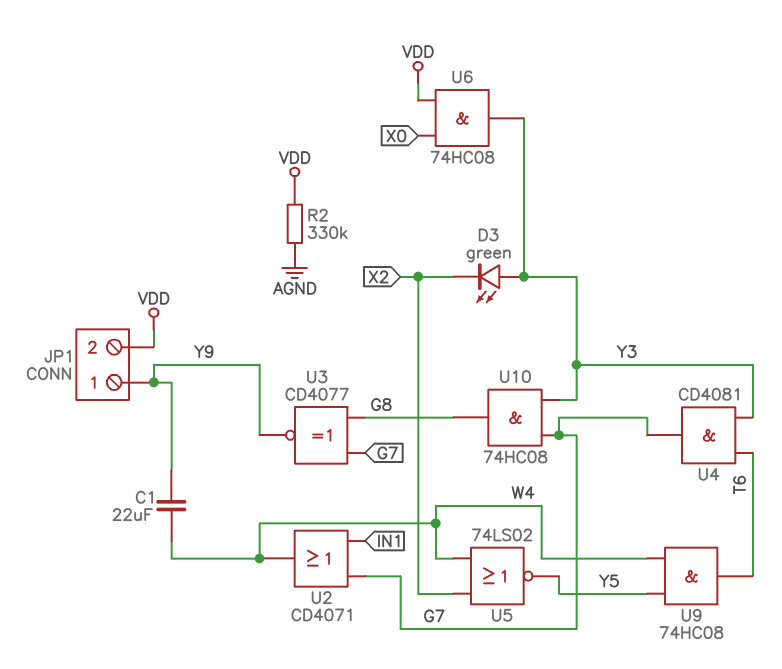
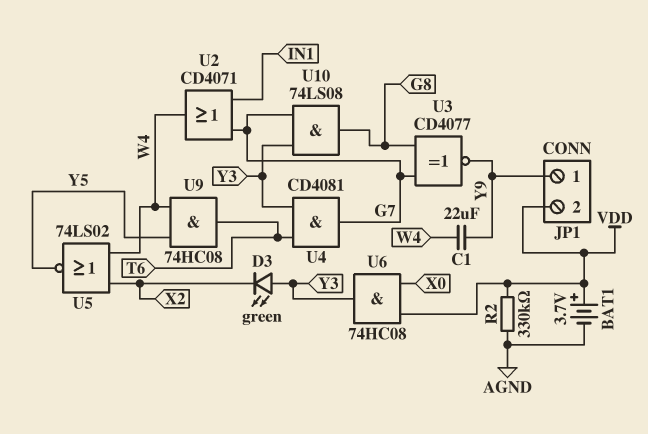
BAT1: none -> 3.7V (plus VDD, minus AGND)
U10: AND 74HC08 (in G7, in Y3, out G8) -> AND 74LS08 (in G7, in Y3, out G8)

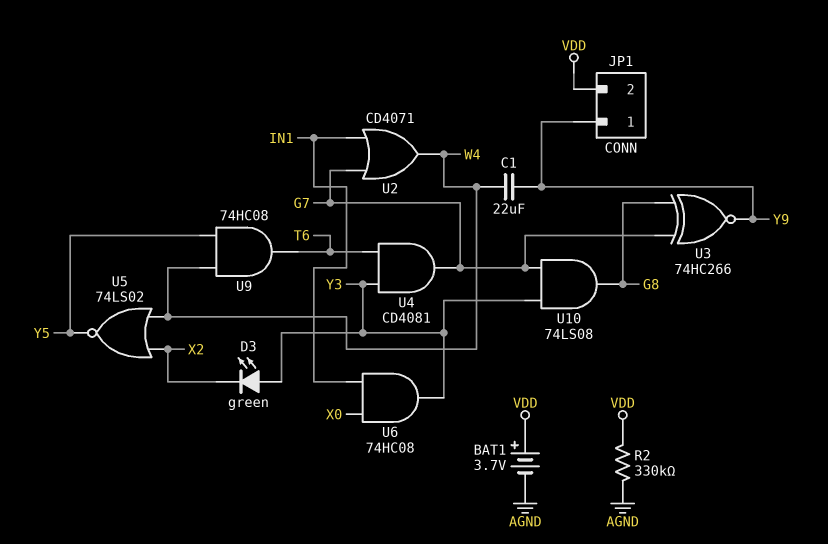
U3: XNOR CD4077 (in G7, in G8, out Y9) -> XNOR 74HC266 (in G7, in G8, out Y9)
U6: AND 74HC08 (in VDD, in X0, out Y3) -> AND 74HC08 (in IN1, in X0, out Y3)

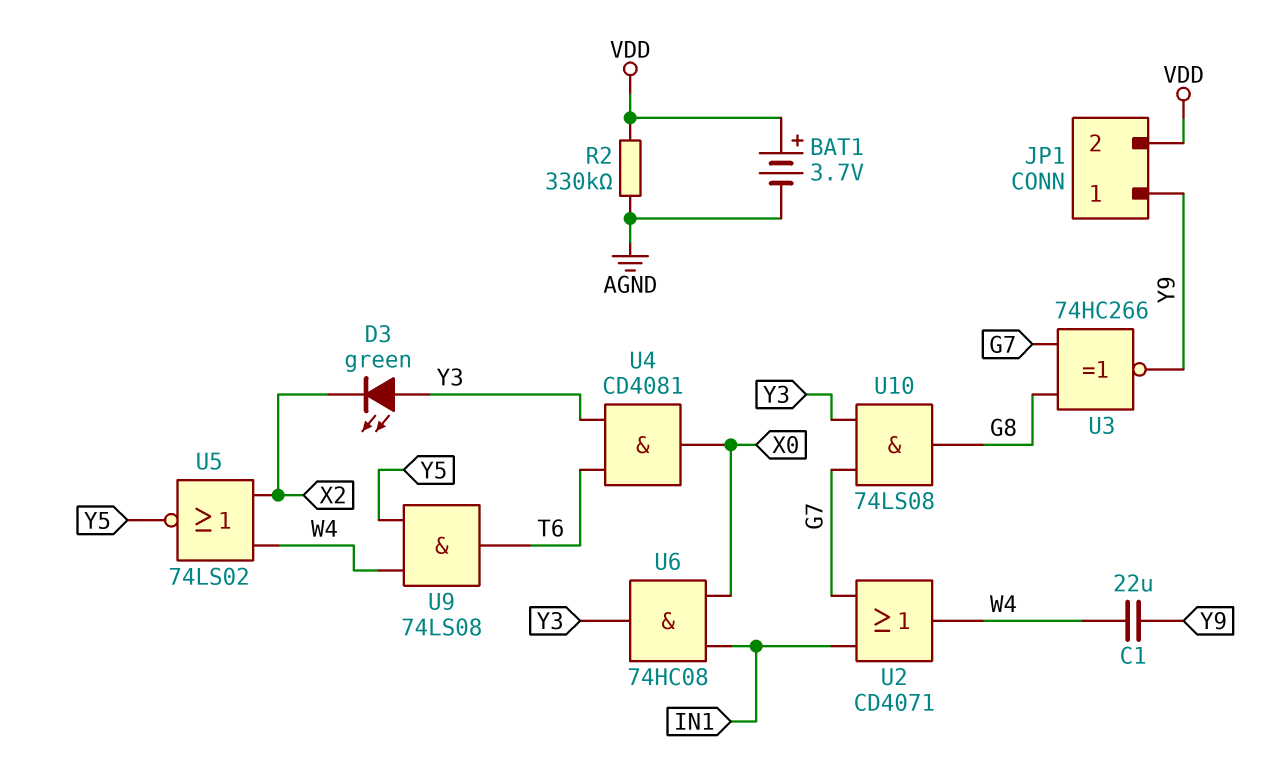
U4: AND CD4081 (in T6, in Y3, out G7) -> AND CD4081 (in T6, in Y3, out X0)
U9: AND 74HC08 (in W4, in Y5, out T6) -> AND 74LS08 (in W4, in Y5, out T6)

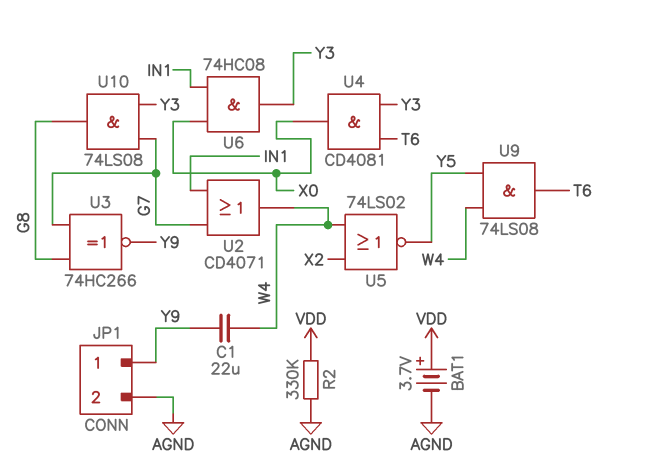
D3: LED green (A Y3, K X2) -> none
JP1 pin 2: VDD -> AGND

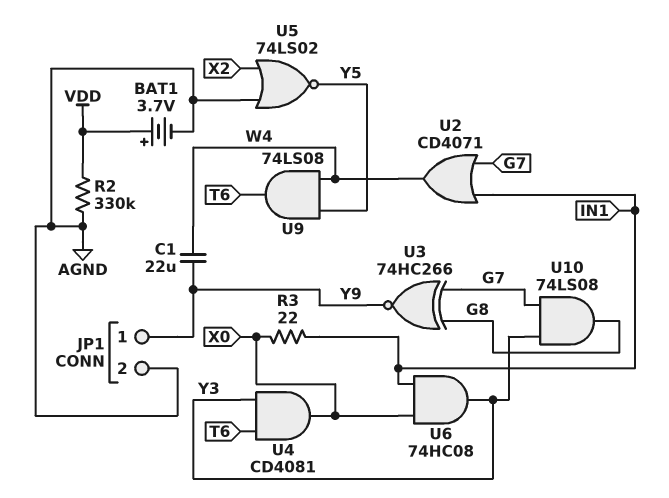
R3: none -> 22 (IN1, X0)
U5: NOR 74LS02 (in W4, in X2, out Y5) -> NOR 74LS02 (in AGND, in X2, out Y5)

